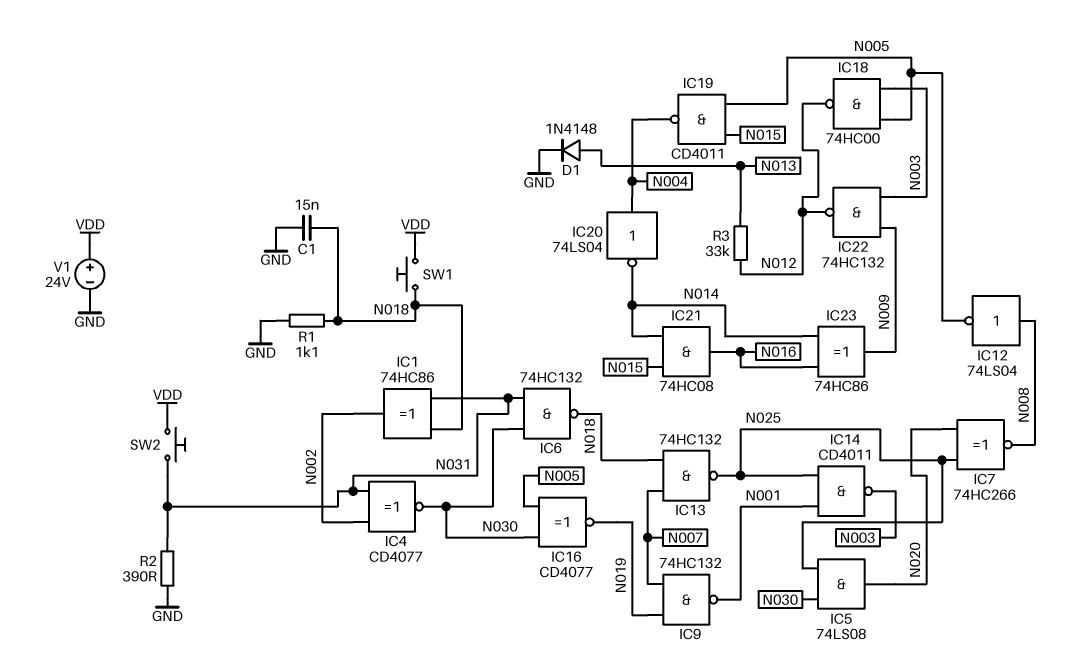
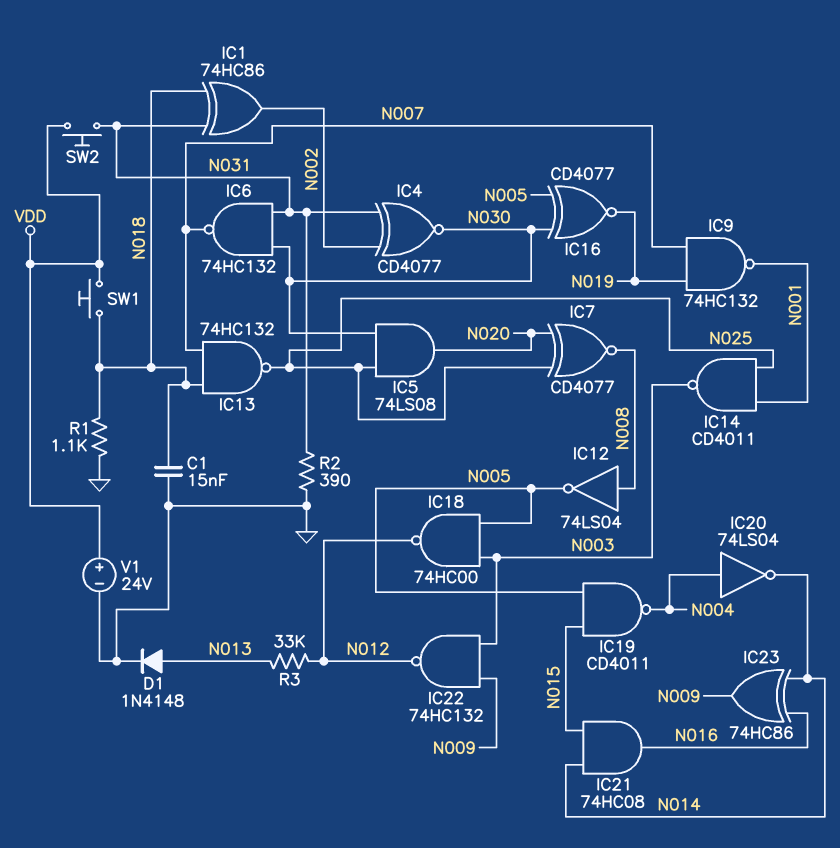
IC6: NAND 74HC132 (in N030, in N031, out N018) -> NAND 74HC132 (in N030, in N031, out N007)
IC7: XNOR 74HC266 (in N020, in N025, out N008) -> XNOR CD4077 (in N020, in N025, out N008)

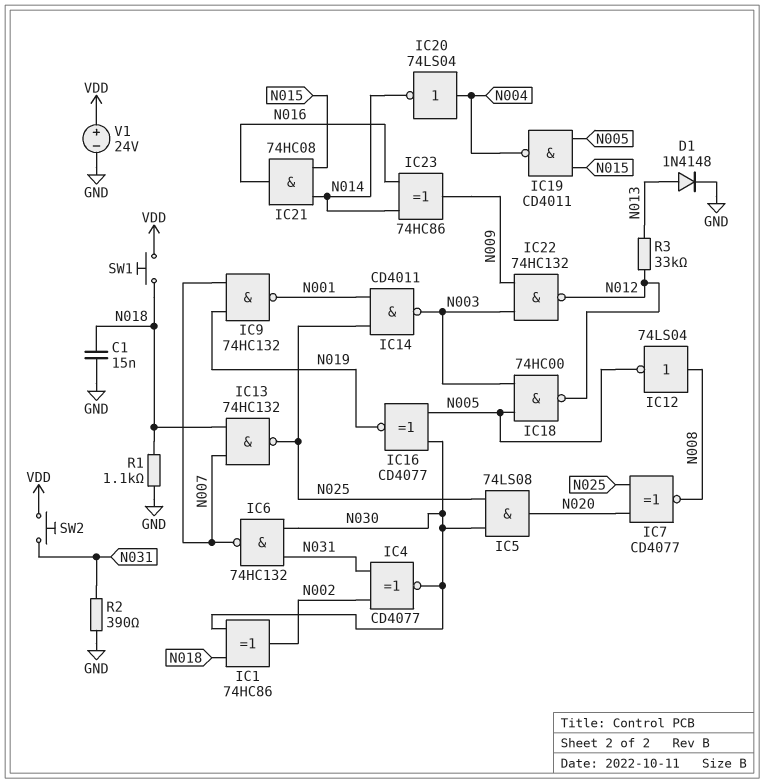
IC1: XOR 74HC86 (in N018, in N031, out N002) -> XOR 74HC86 (in N018, in N030, out N002)

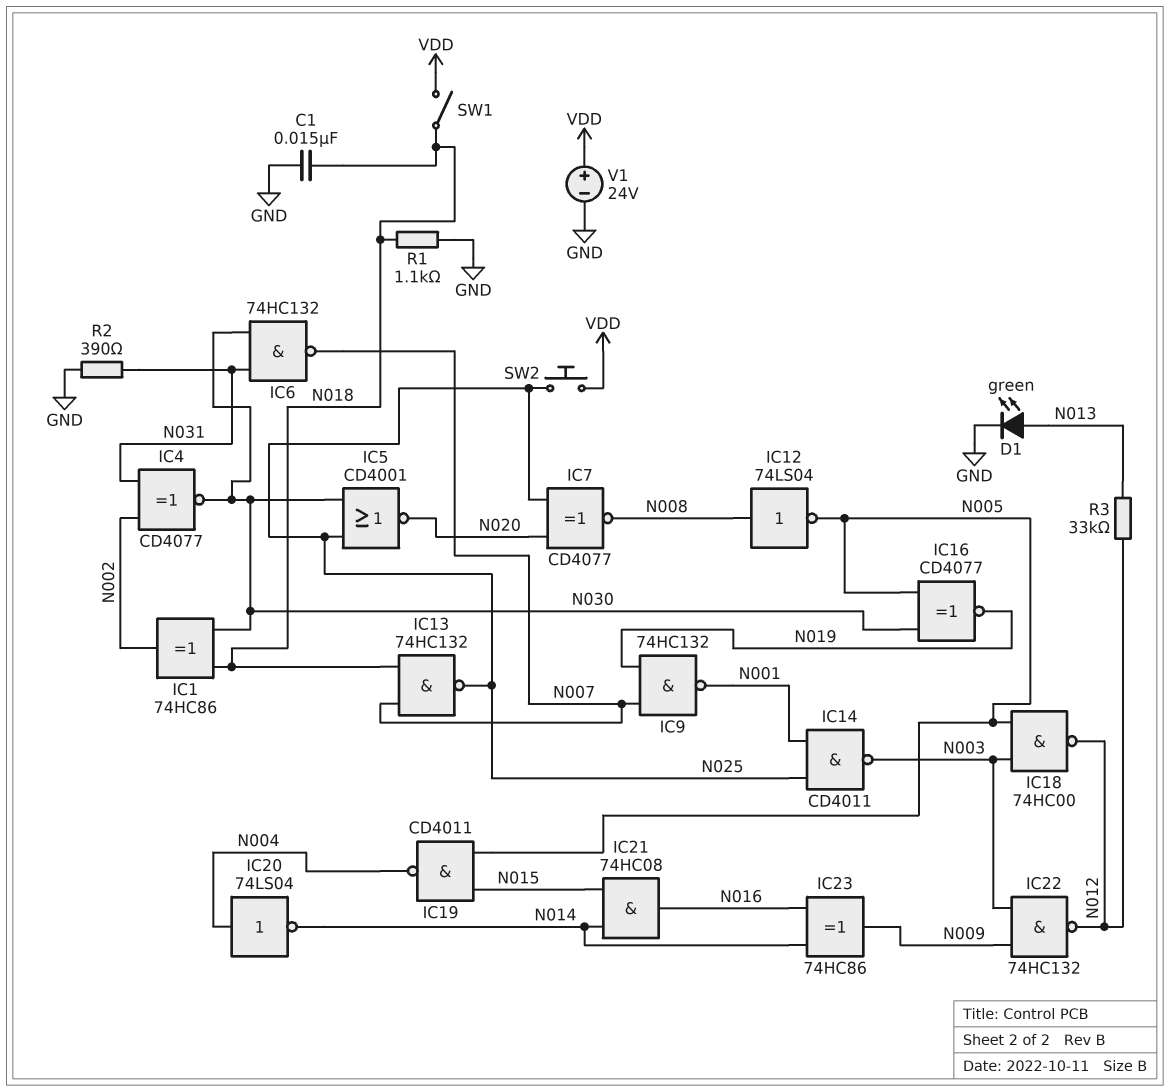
D1: diode 1N4148 (A N013, K GND) -> LED green (A N013, K GND)
IC5: AND 74LS08 (in N025, in N030, out N020) -> NOR CD4001 (in N025, in N030, out N020)
SW1: button (N018, VDD) -> switch (N018, VDD)
SW2: button (N031, VDD) -> button (N025, VDD)

